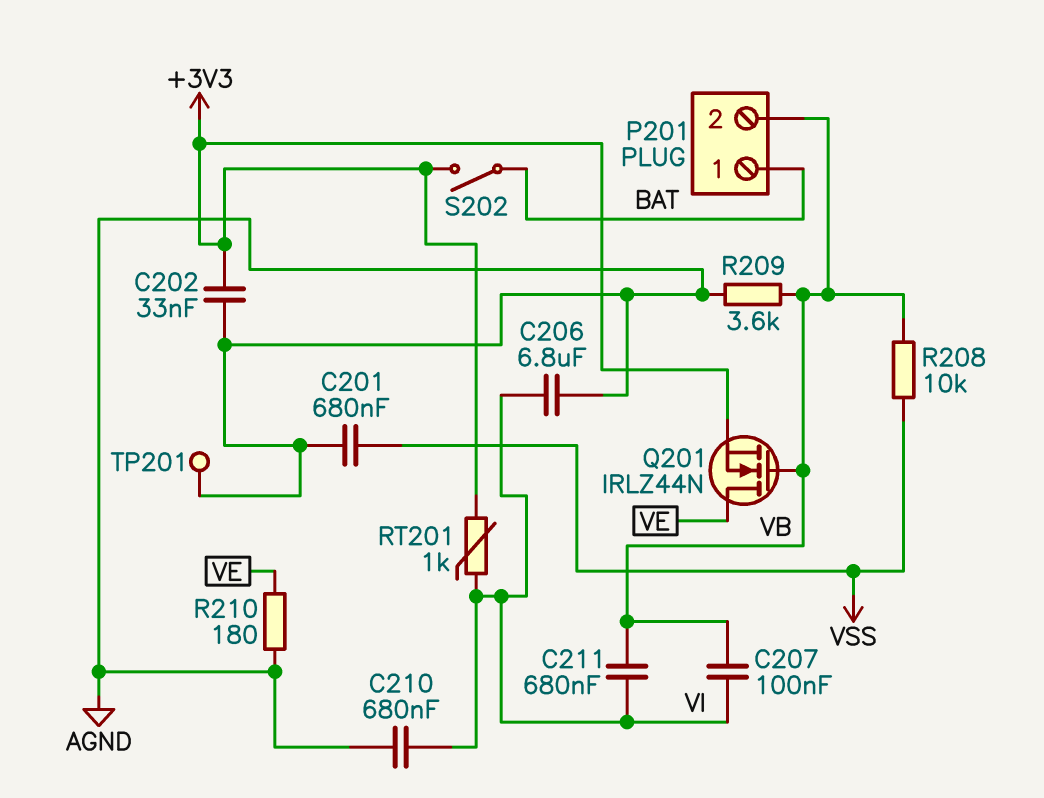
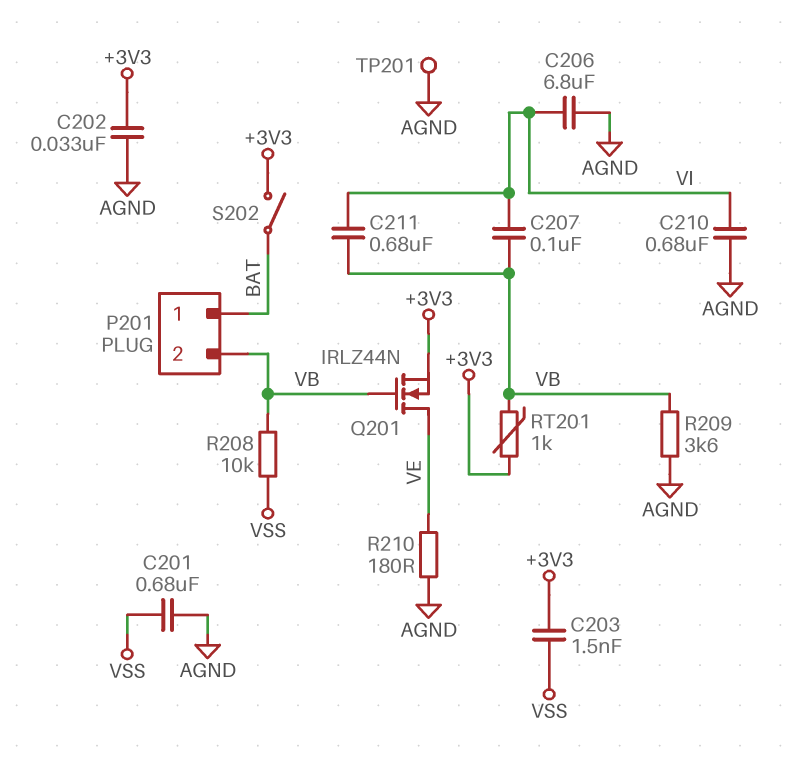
C203: none -> 1.5nF (+3V3, VSS)
RT201: 1k (+3V3, VI) -> 1k (+3V3, VB)

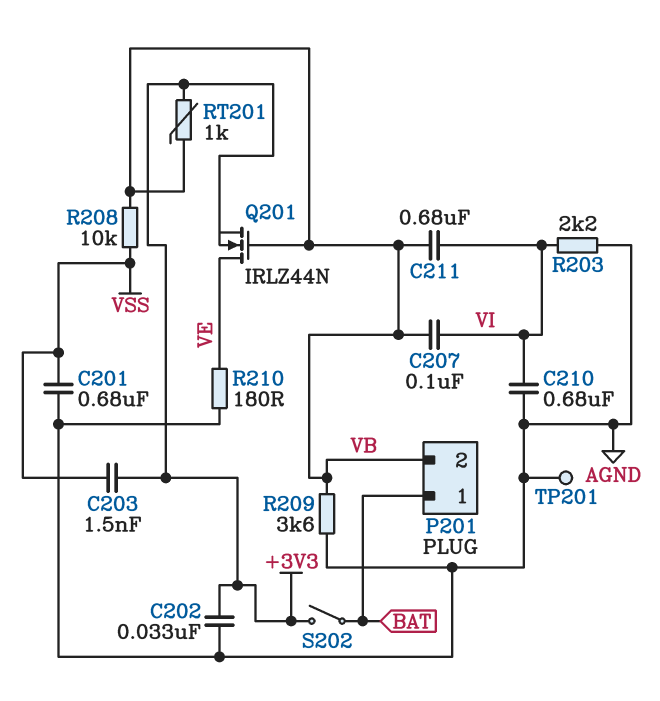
C206: 6.8uF (AGND, VI) -> none
R203: none -> 2.2k (AGND, VI)

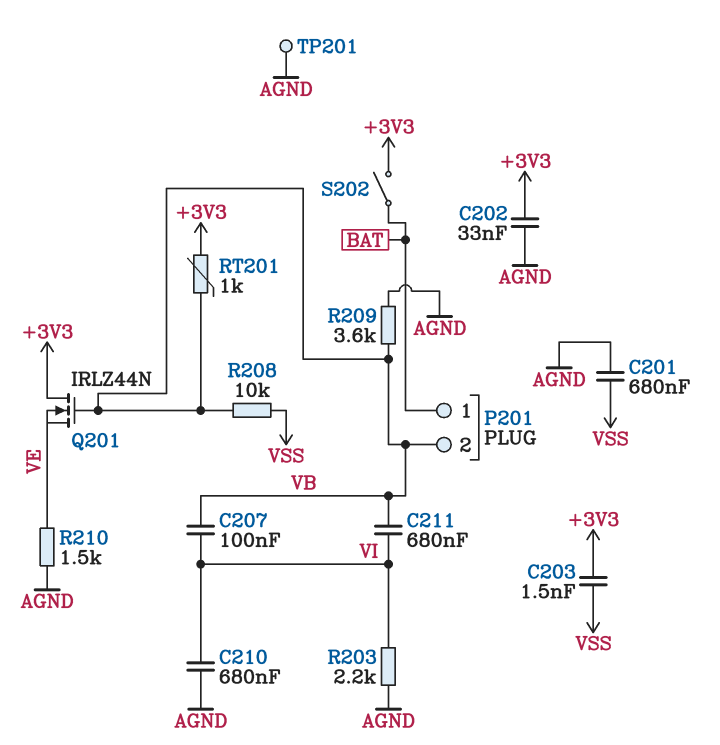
Q201: NMOS IRLZ44N (G VB, D VE, S +3V3) -> NMOS IRLZ44N (G VB, D +3V3, S VE)
R210: 180 (AGND, VE) -> 1.5k (AGND, VE)

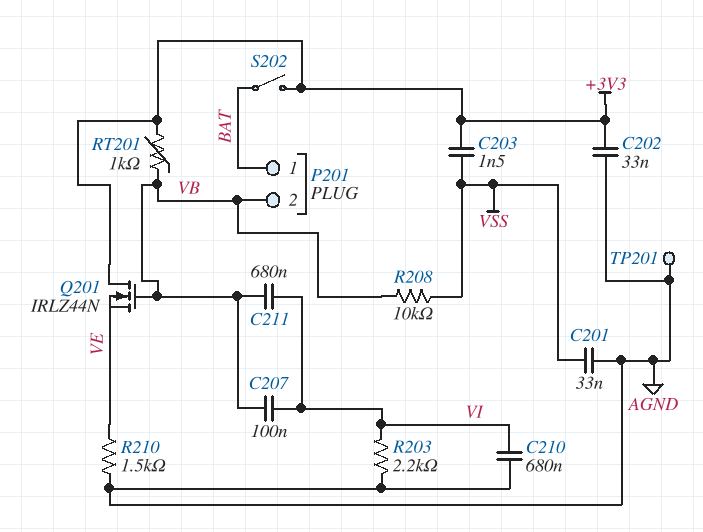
C201: 680nF (AGND, VSS) -> 33nF (AGND, VSS)
R209: 3.6k (AGND, VB) -> none

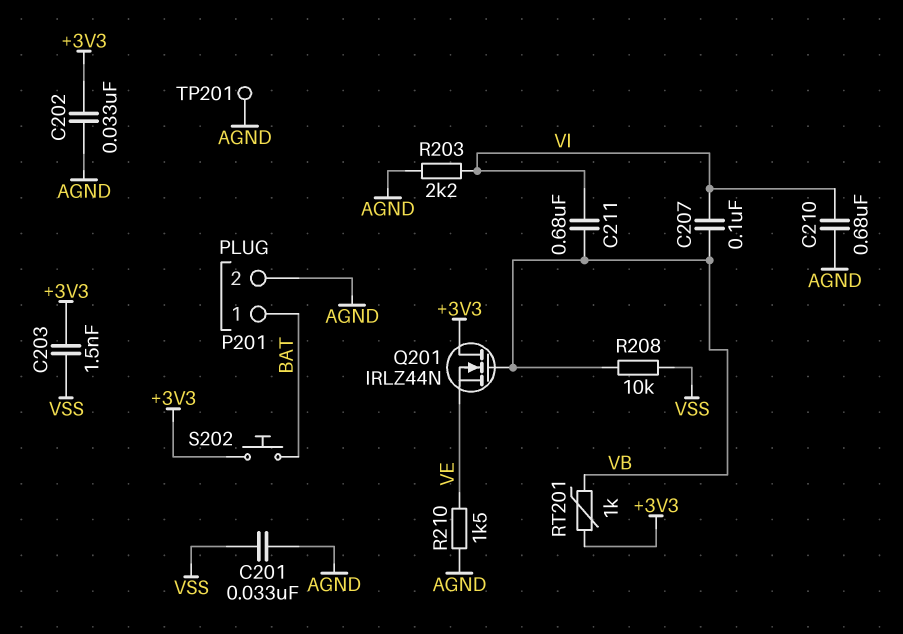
P201 pin 2: VB -> AGND
S202: switch (+3V3, BAT) -> button (+3V3, BAT)

